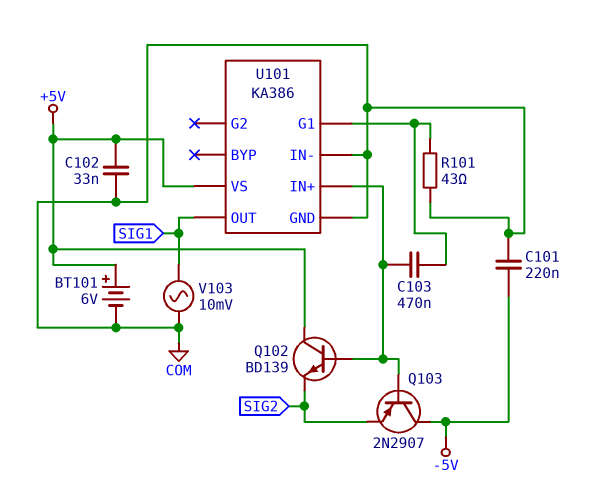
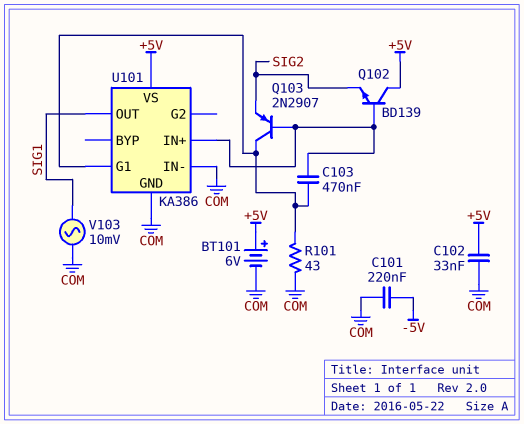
Q103: PNP 2N2907 (B U101/IN+, C -5V, E SIG2) -> PNP 2N2907 (B U101/IN+, C U101/G1, E SIG2)

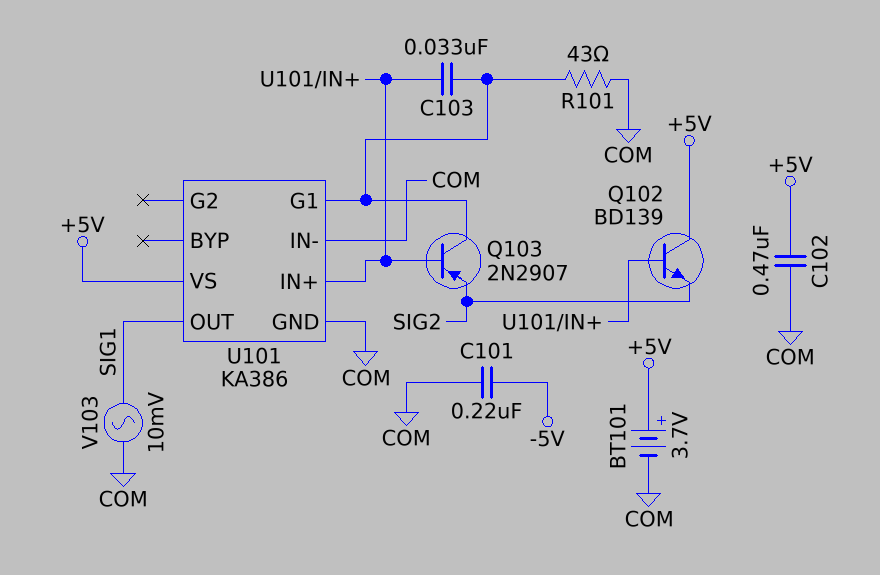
BT101: 6V (plus +5V, minus COM) -> 3.7V (plus +5V, minus COM)
C102: 33nF (+5V, COM) -> 470nF (+5V, COM)
C103: 470nF (U101/G1, U101/IN+) -> 33nF (U101/G1, U101/IN+)

